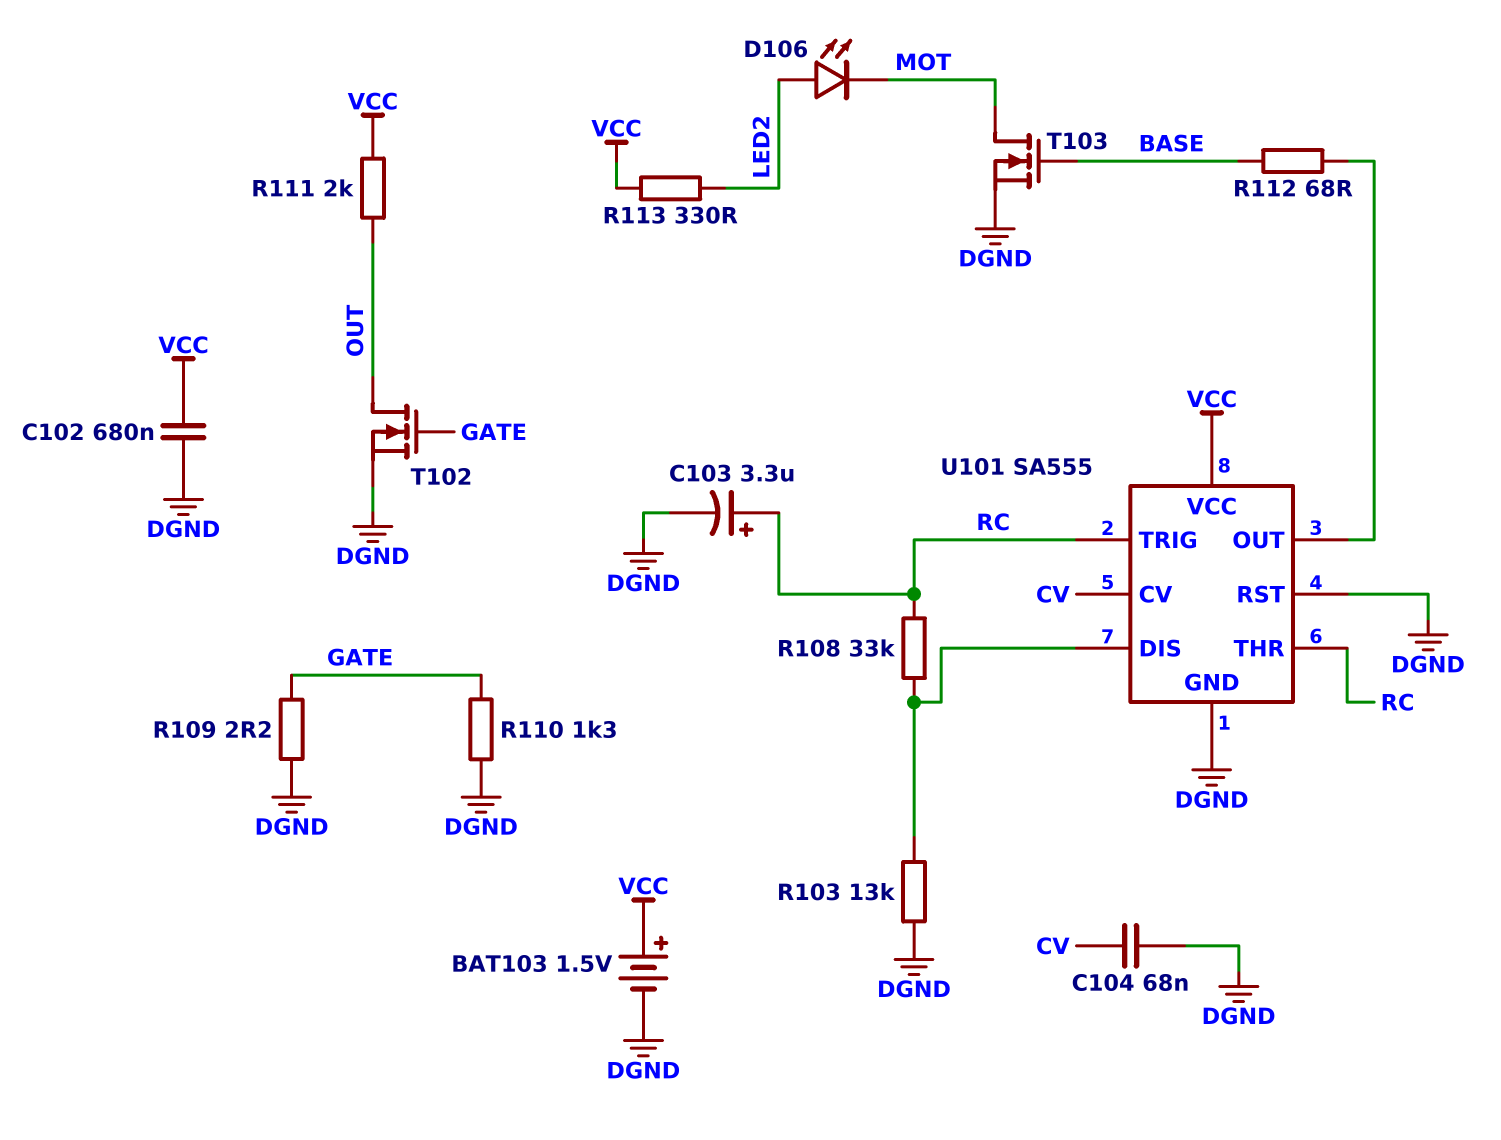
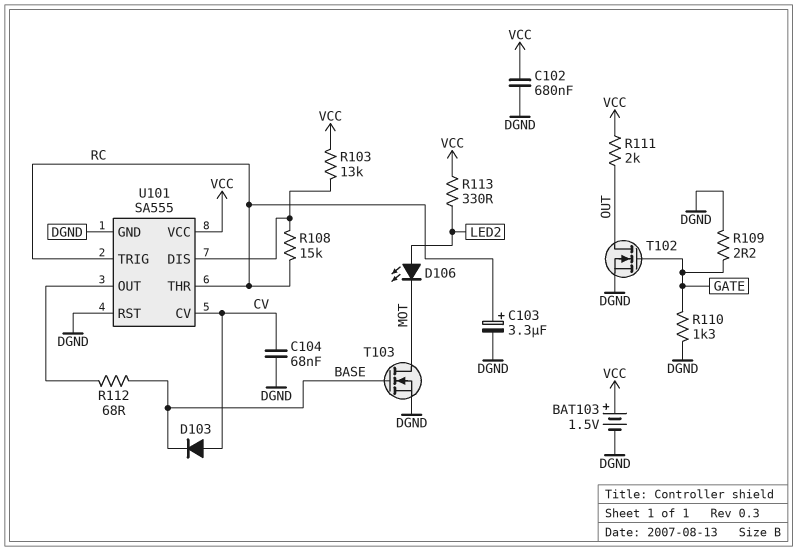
D103: none -> diode (A CV, K BASE)
R103: 13k (DGND, U101/DIS) -> 13k (U101/DIS, VCC)
R108: 33k (RC, U101/DIS) -> 15k (RC, U101/DIS)

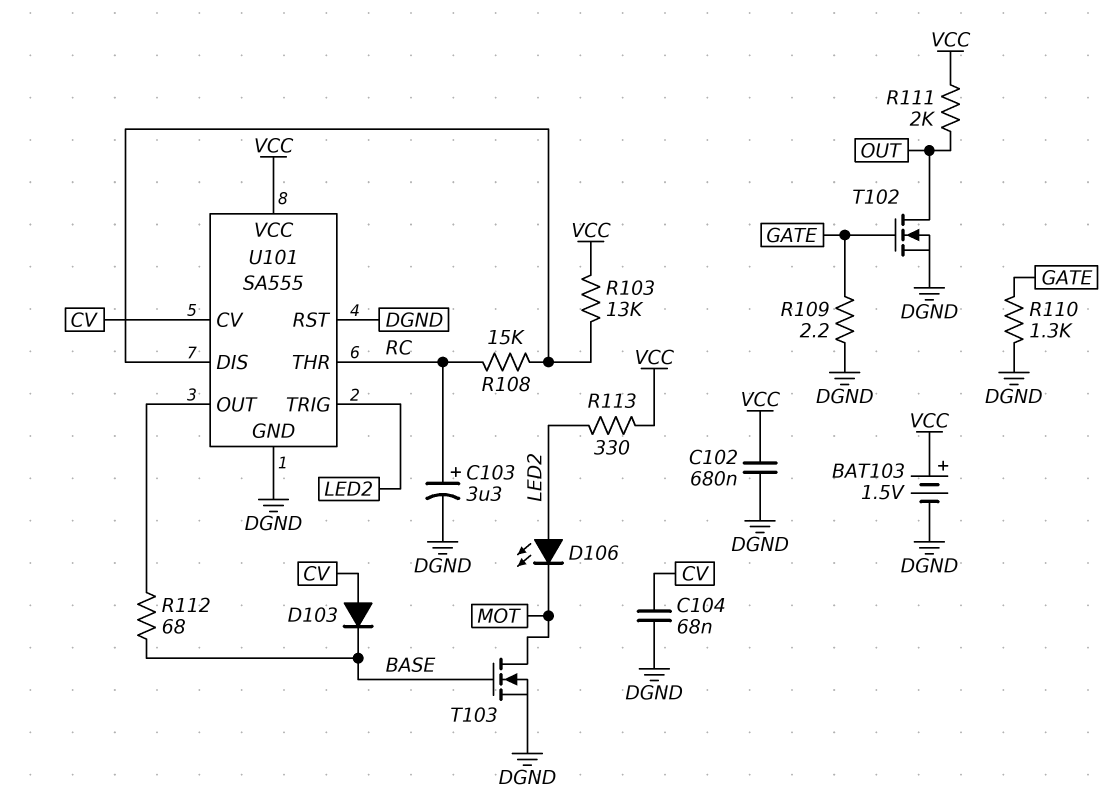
U101 pin TRIG: RC -> LED2

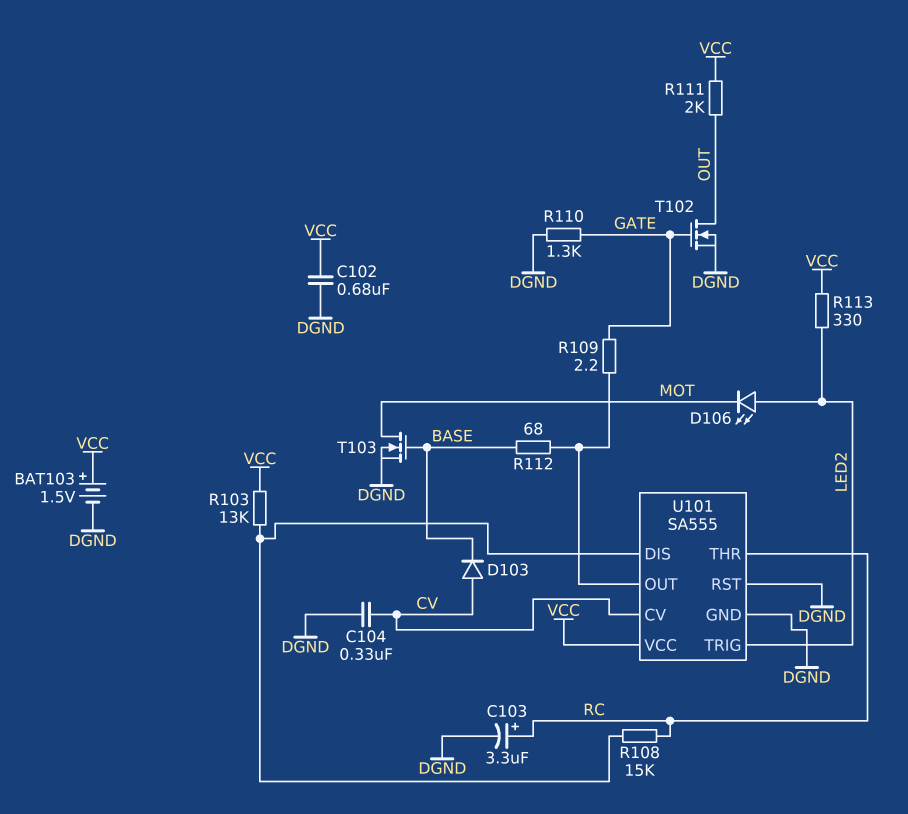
C104: 68nF (CV, DGND) -> 330nF (CV, DGND)
R109: 2.2 (DGND, GATE) -> 2.2 (GATE, U101/OUT)

